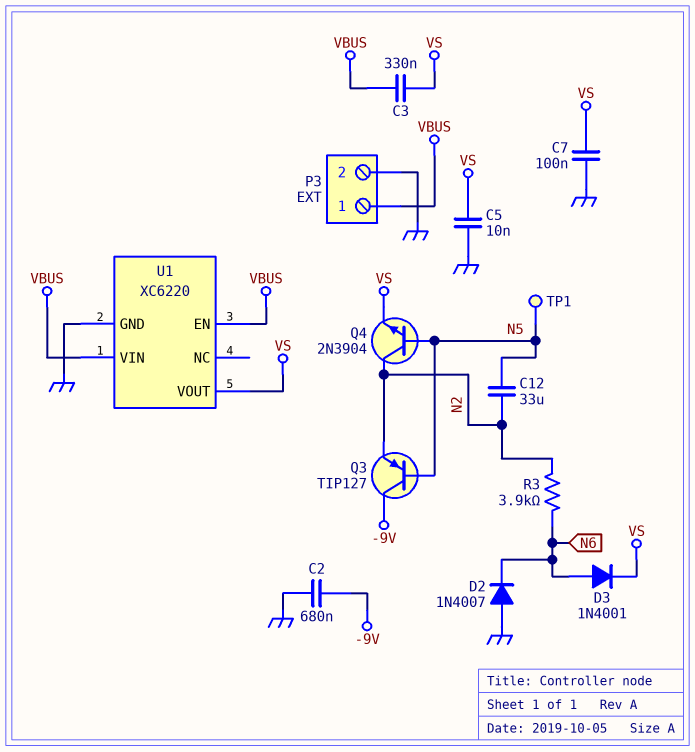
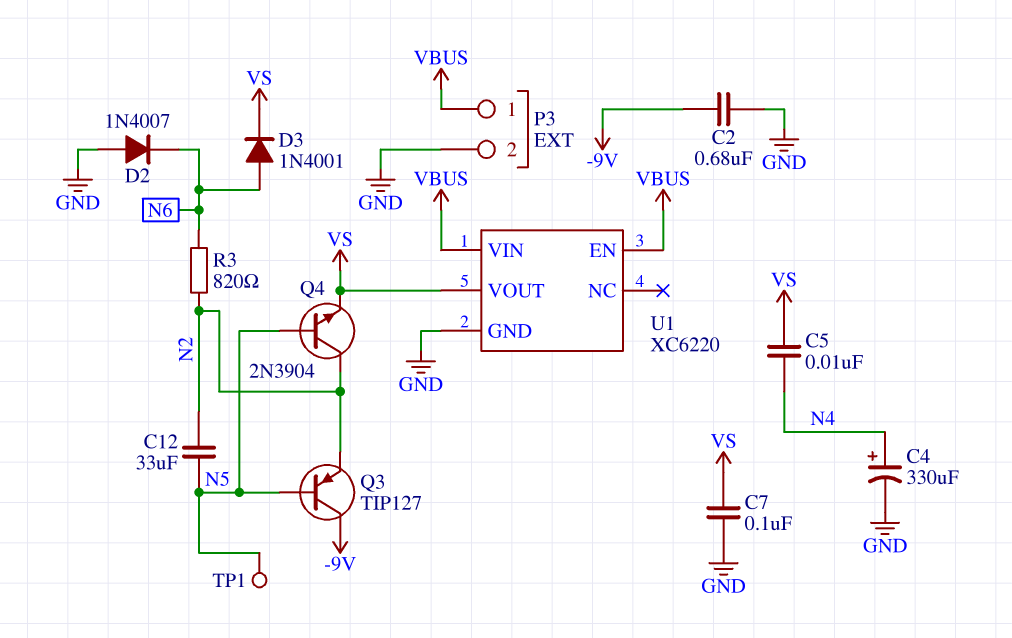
C3: 330nF (VBUS, VS) -> none
C4: none -> 330uF (plus N4, minus GND)
C5: 10nF (GND, VS) -> 10nF (N4, VS)
R3: 3.9k (N2, N6) -> 820 (N2, N6)

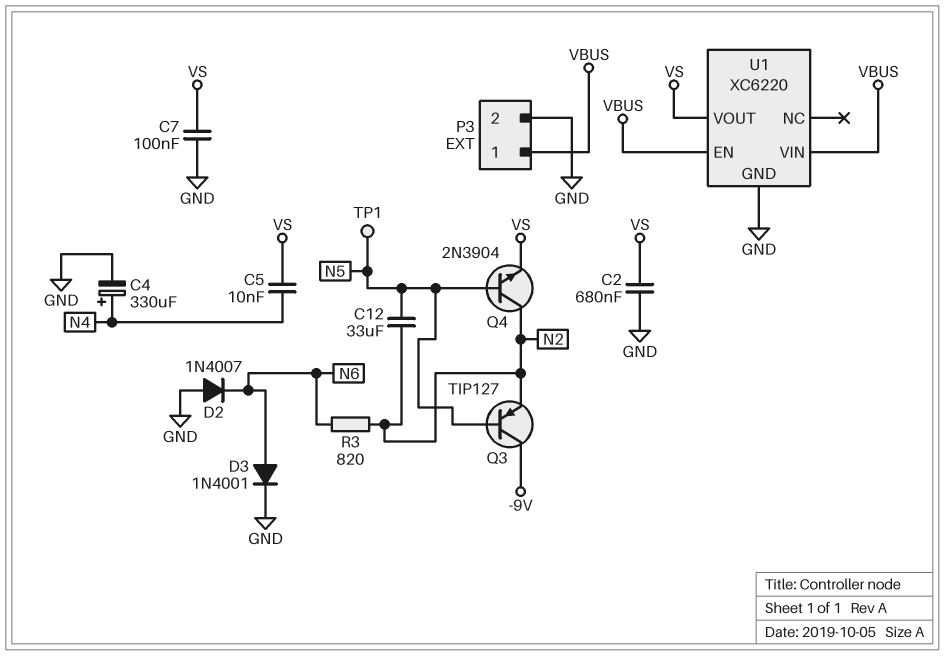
C2: 680nF (-9V, GND) -> 680nF (GND, VS)
D3: diode 1N4001 (A N6, K VS) -> diode 1N4001 (A N6, K GND)

